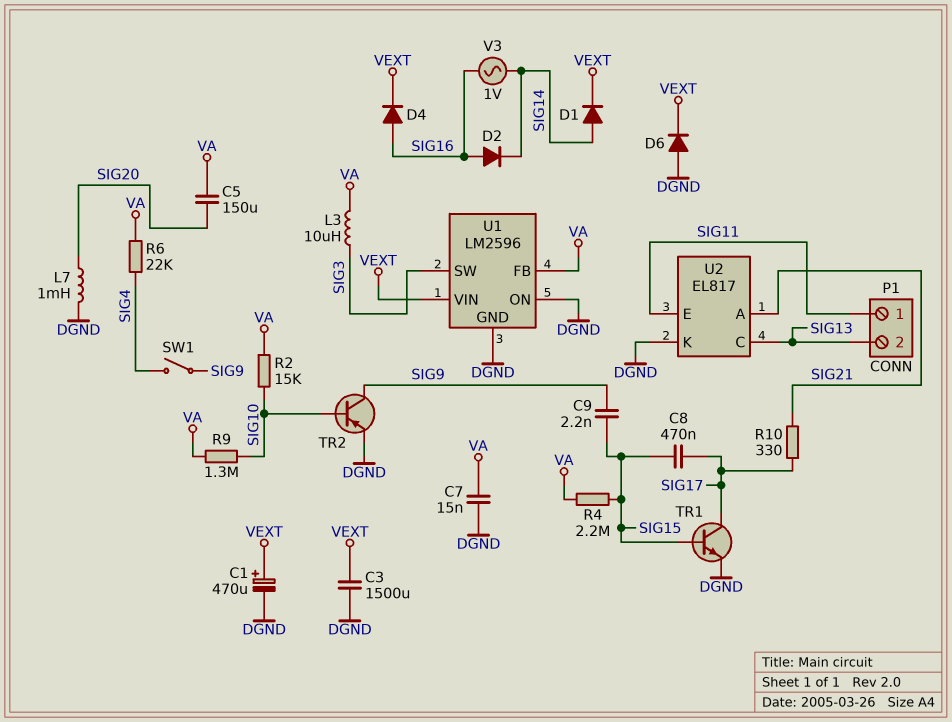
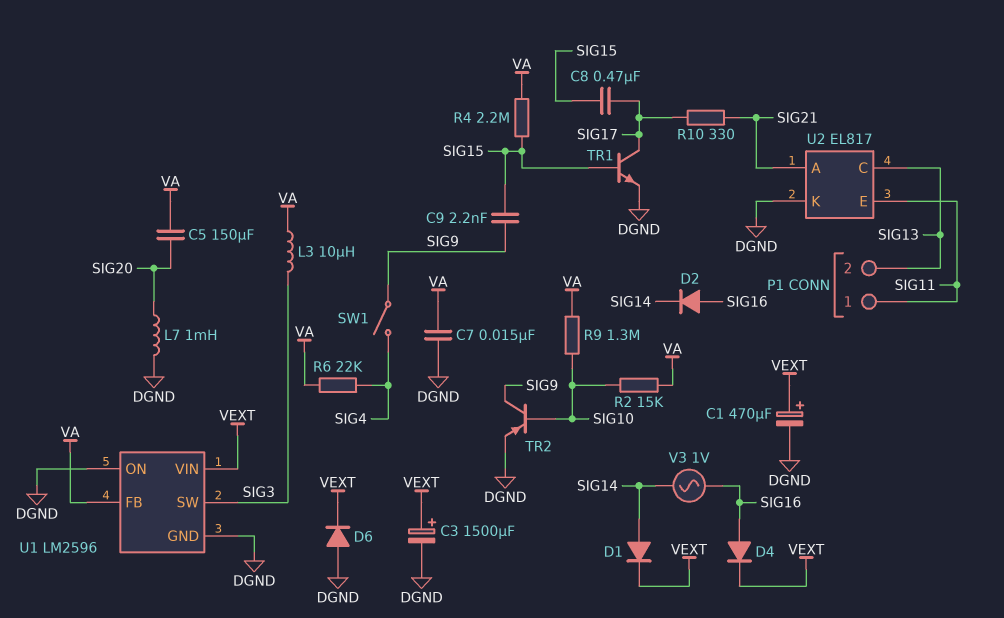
C3: 1500uF (DGND, VEXT) -> 1500uF (plus VEXT, minus DGND)

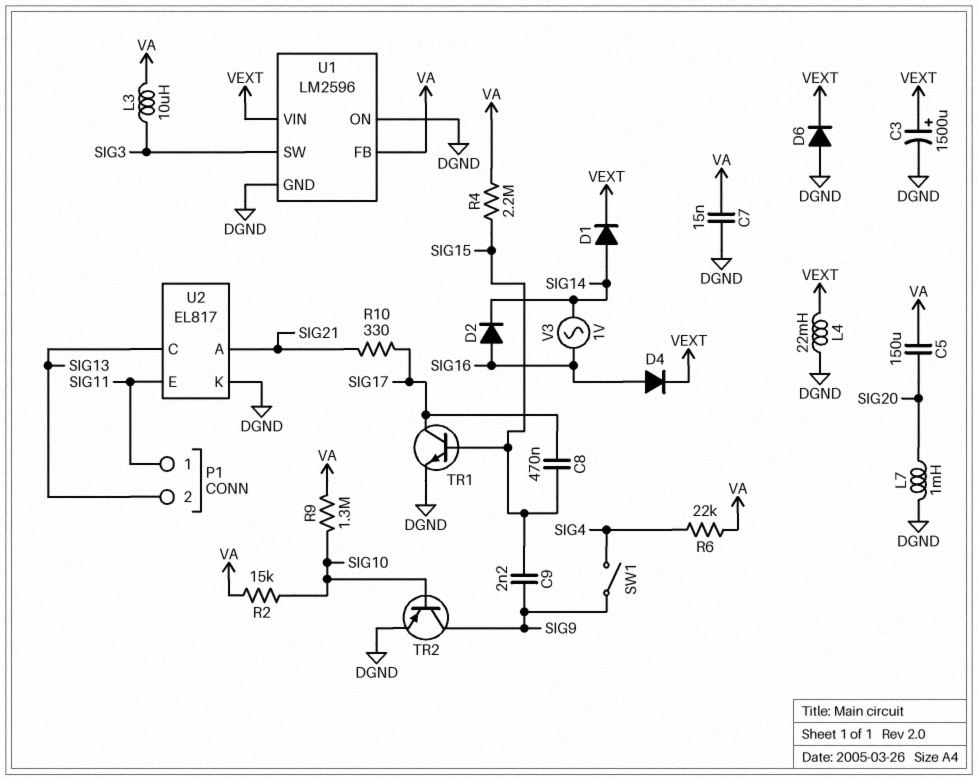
C1: 470uF (plus VEXT, minus DGND) -> none
L4: none -> 22mH (DGND, VEXT)

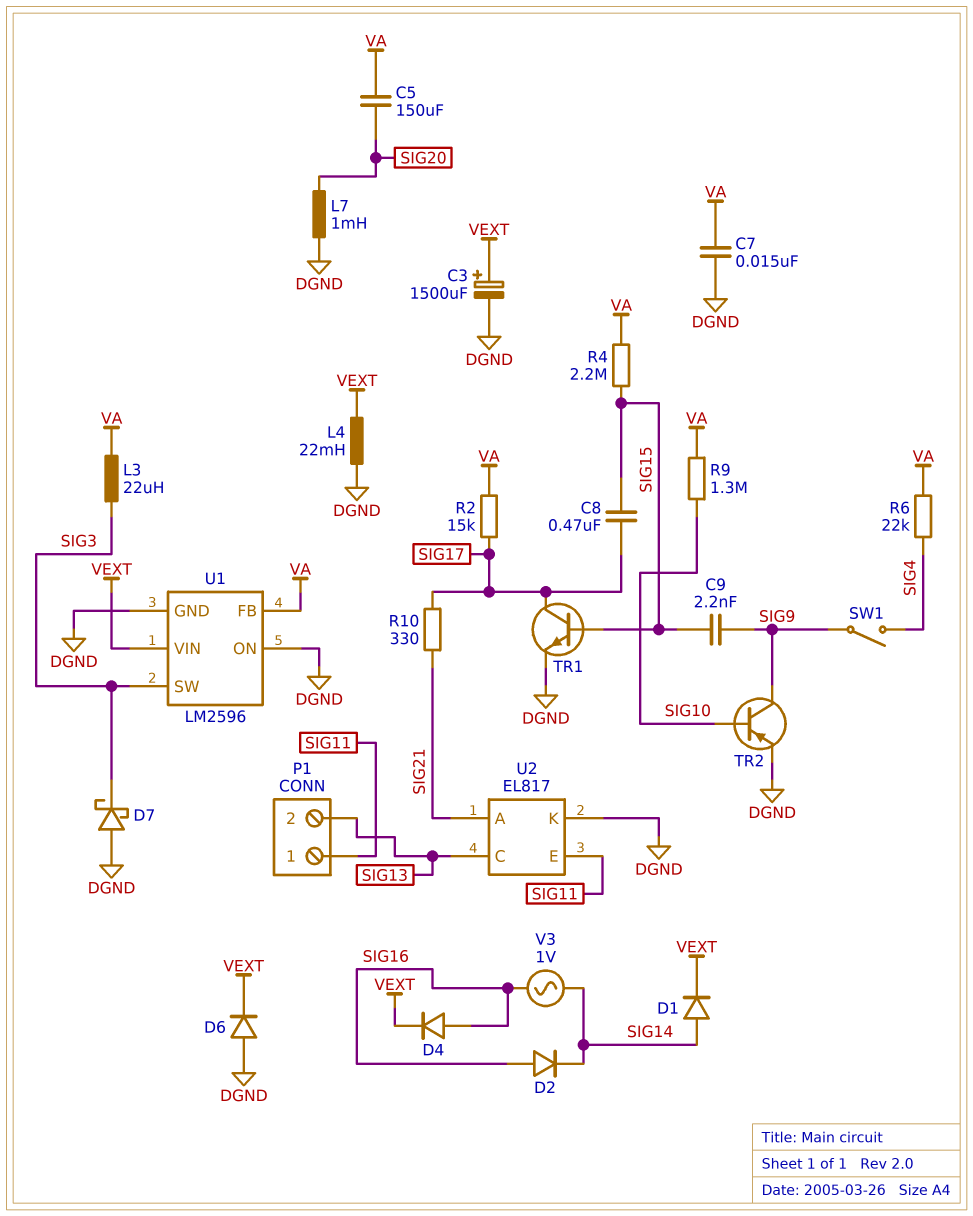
D7: none -> schottky (A DGND, K SIG3)
L3: 10uH (SIG3, VA) -> 22uH (SIG3, VA)
R2: 15k (SIG10, VA) -> 15k (SIG17, VA)

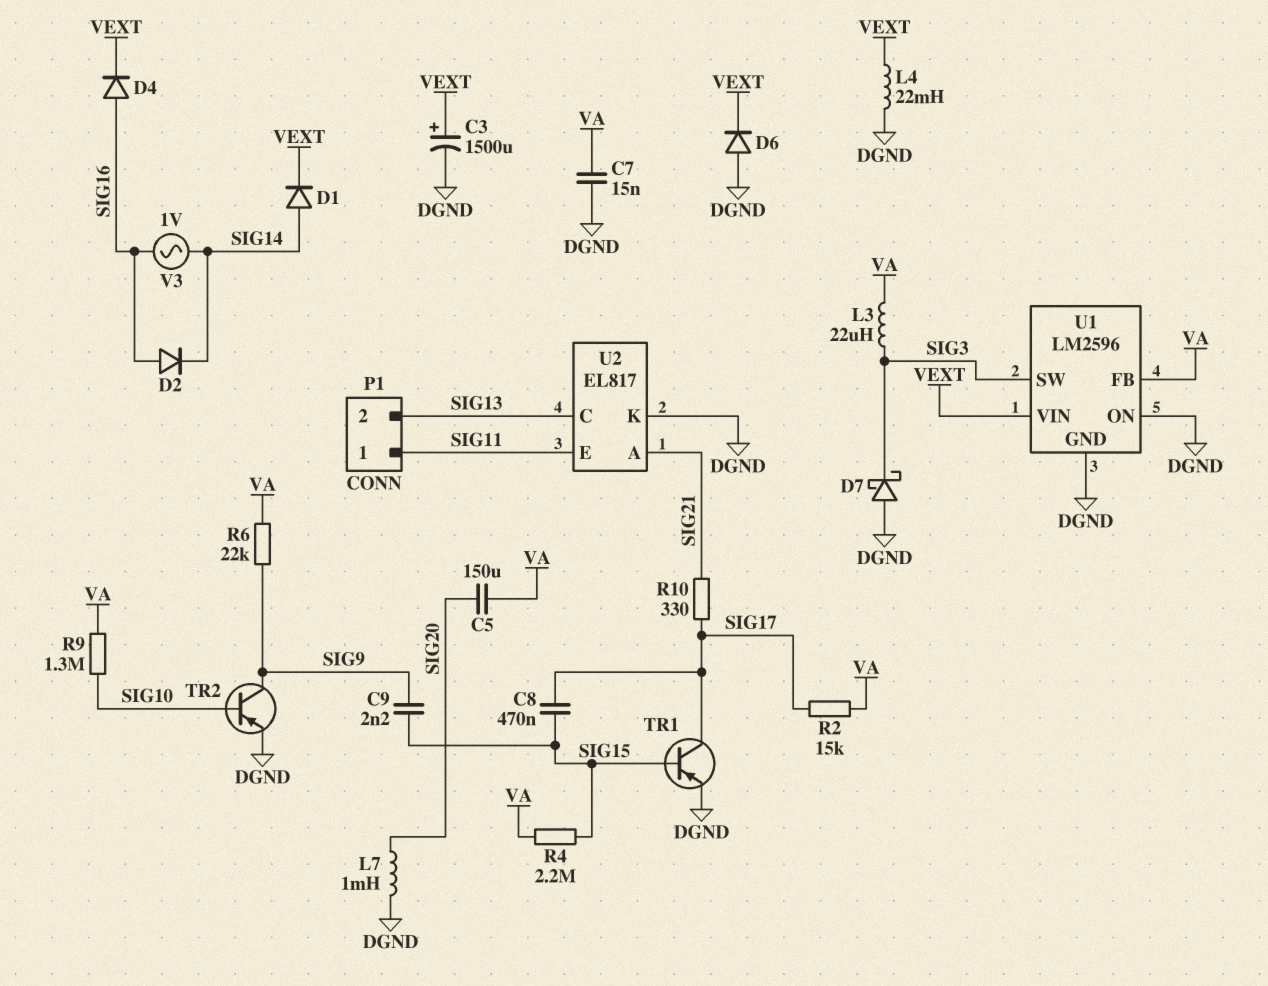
R6: 22k (SIG4, VA) -> 22k (SIG9, VA)
SW1: switch (SIG4, SIG9) -> none
TR1: NPN (B SIG15, C SIG17, E DGND) -> PNP (B SIG15, C SIG17, E DGND)

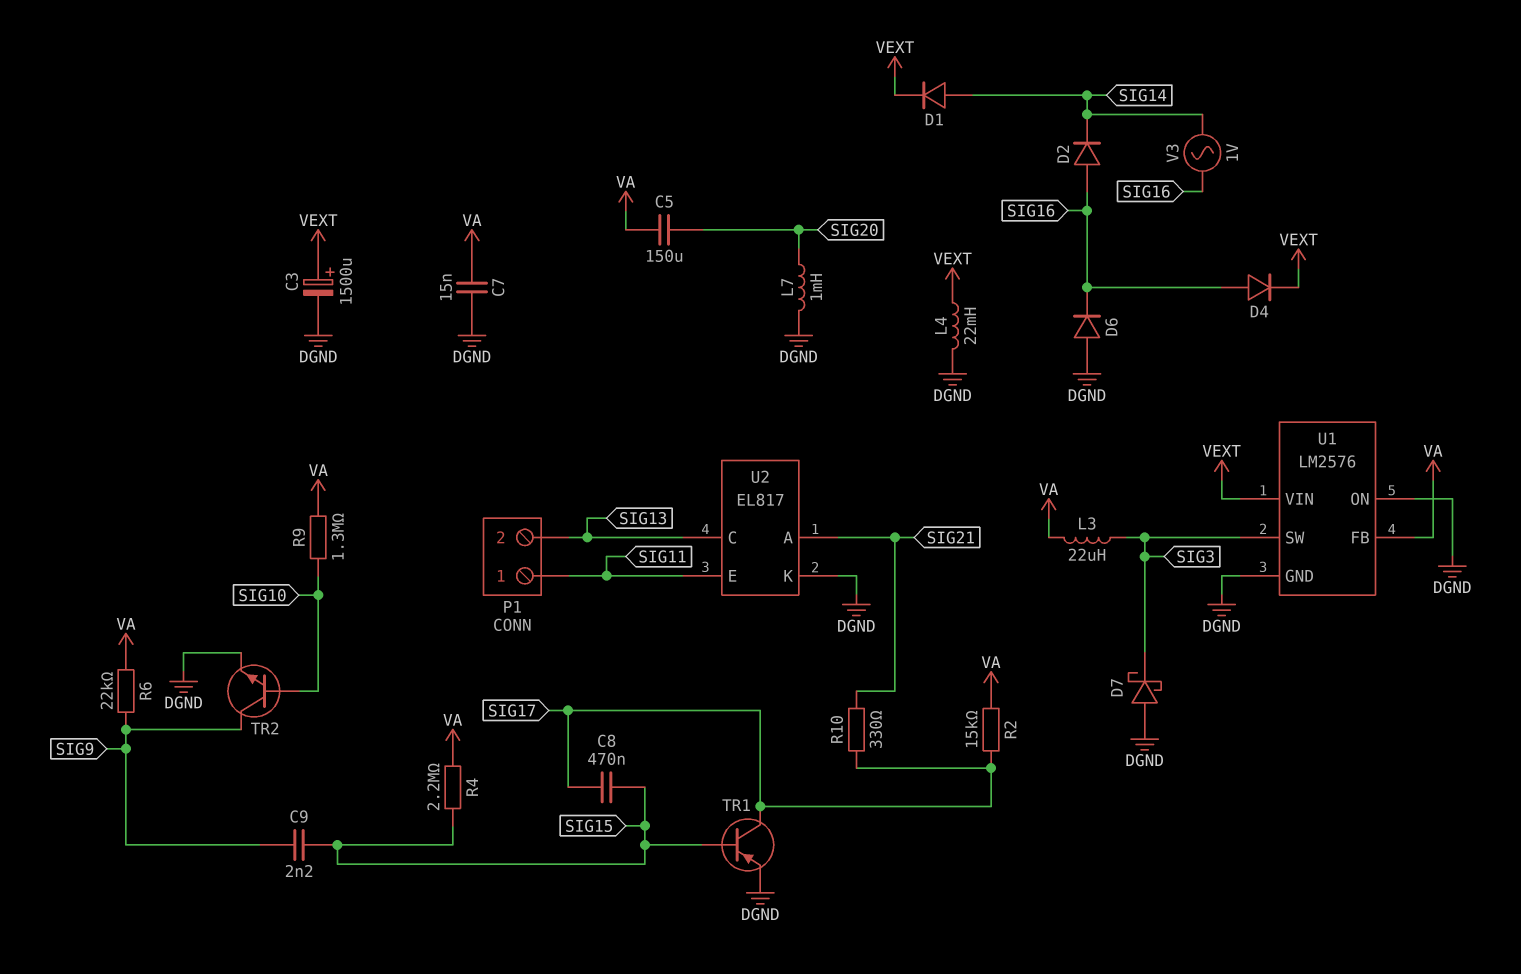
D6: diode (A DGND, K VEXT) -> diode (A DGND, K SIG16)
TR2: PNP (B SIG10, C SIG9, E DGND) -> NPN (B SIG10, C SIG9, E DGND)
U1: LM2596 -> LM2576

